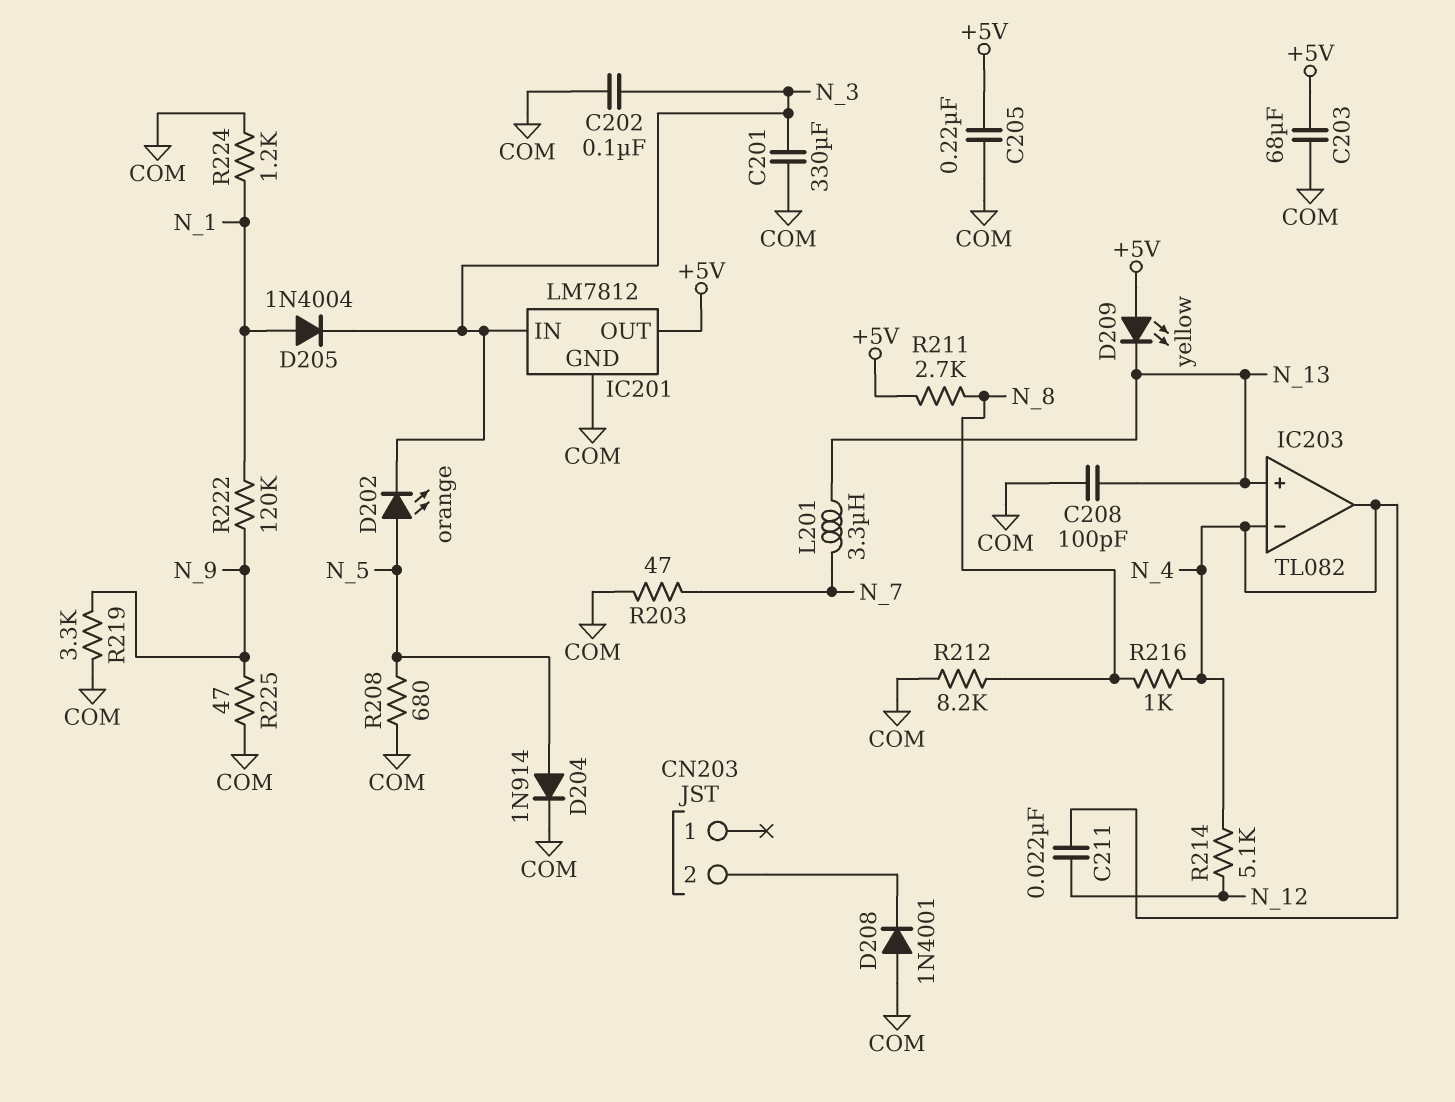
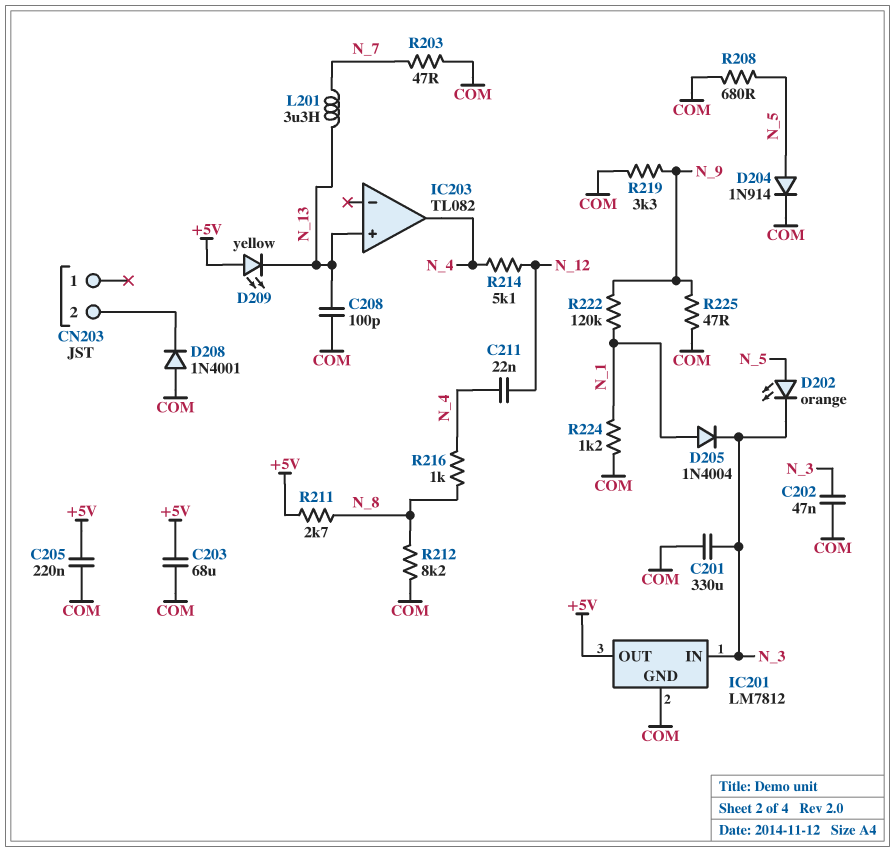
C202: 100nF (COM, N_3) -> 47nF (COM, N_3)
IC203 pin in-: N_4 -> none

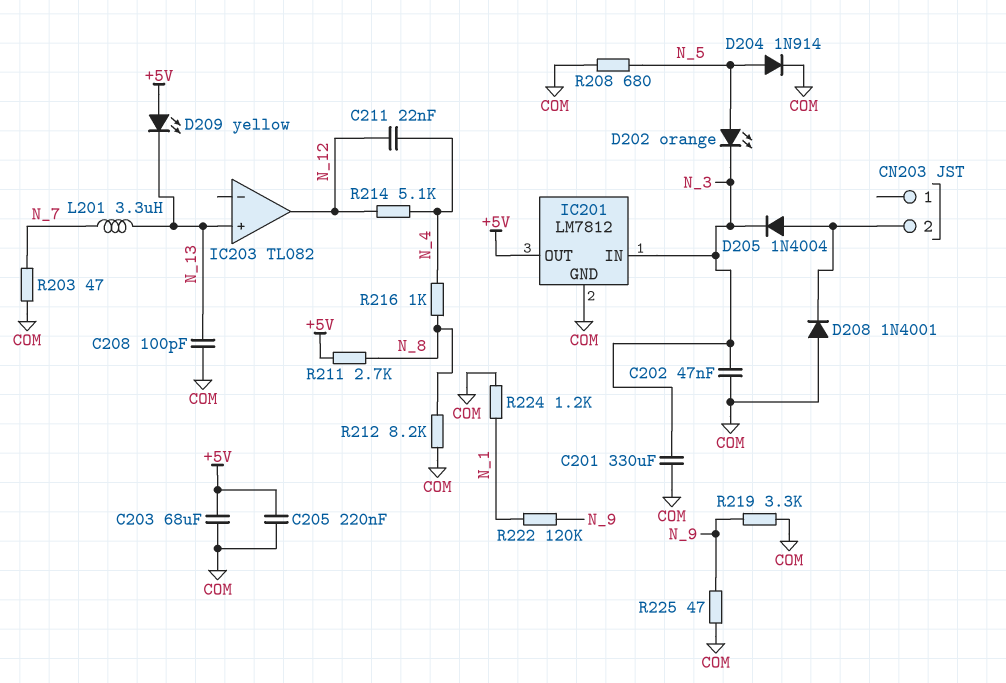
D205: diode 1N4004 (A N_1, K N_3) -> diode 1N4004 (A CN203/2, K N_3)
IC203 pin out: N_4 -> N_12

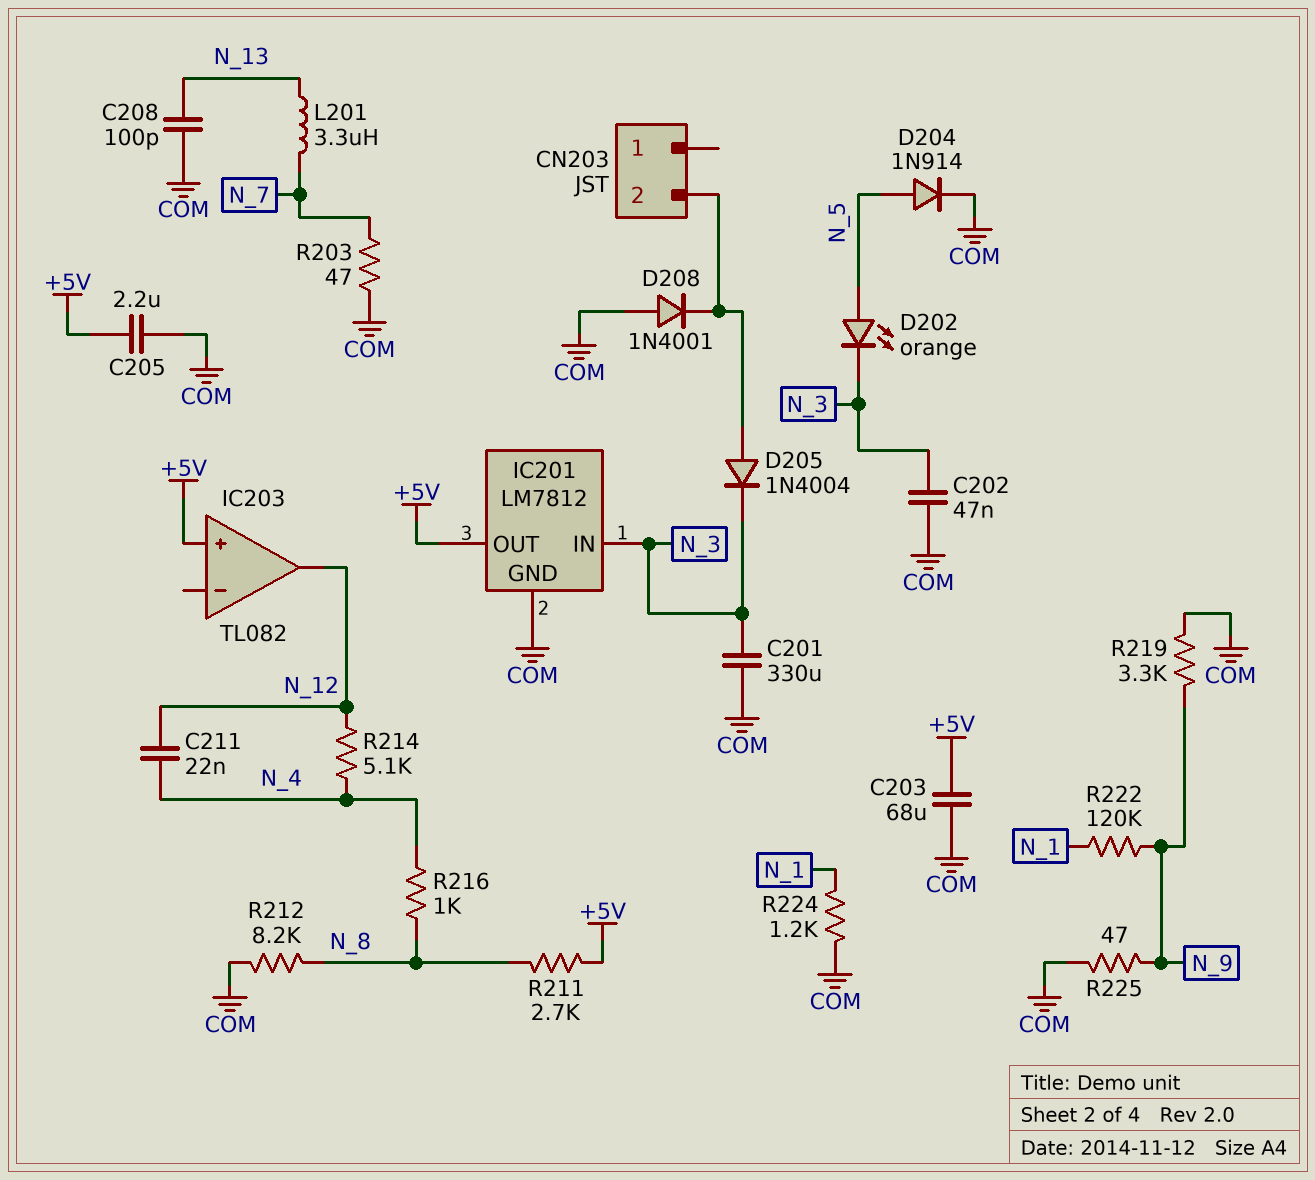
C205: 220nF (+5V, COM) -> 2.2uF (+5V, COM)
D209: LED yellow (A +5V, K N_13) -> none
IC203 pin in+: N_13 -> +5V
R208: 680 (COM, N_5) -> none

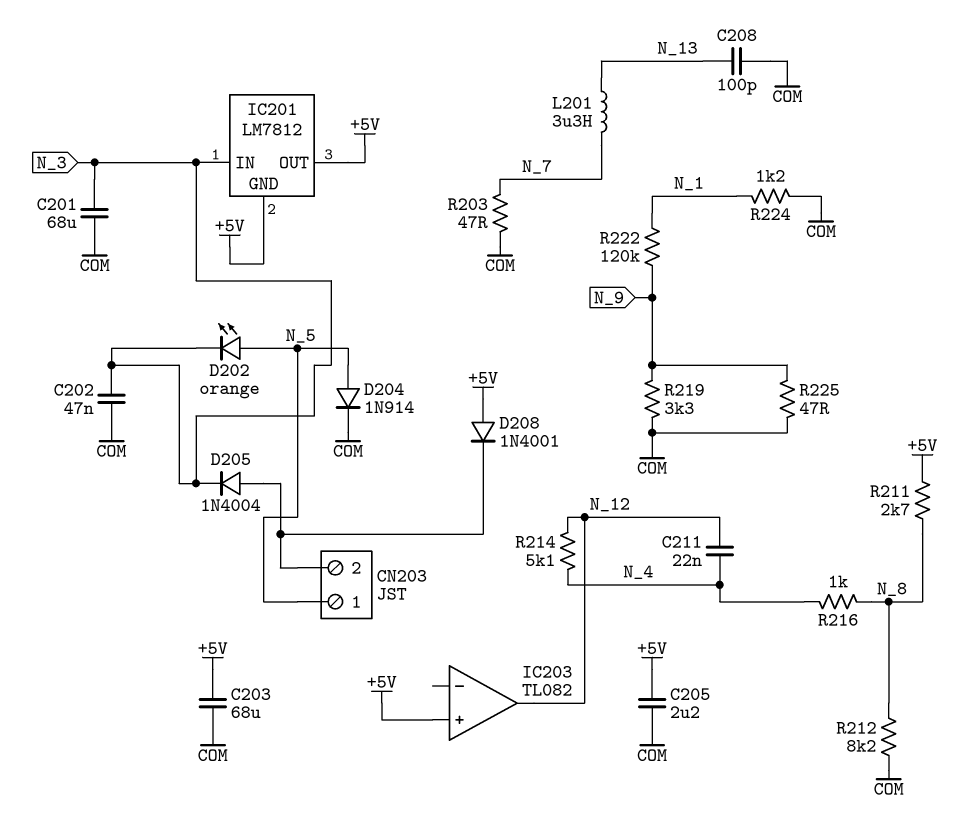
C201: 330uF (COM, N_3) -> 68uF (COM, N_3)
CN203 pin 1: none -> N_5
D208: diode 1N4001 (A COM, K CN203/2) -> diode 1N4001 (A +5V, K CN203/2)
IC201 pin GND: COM -> +5V

